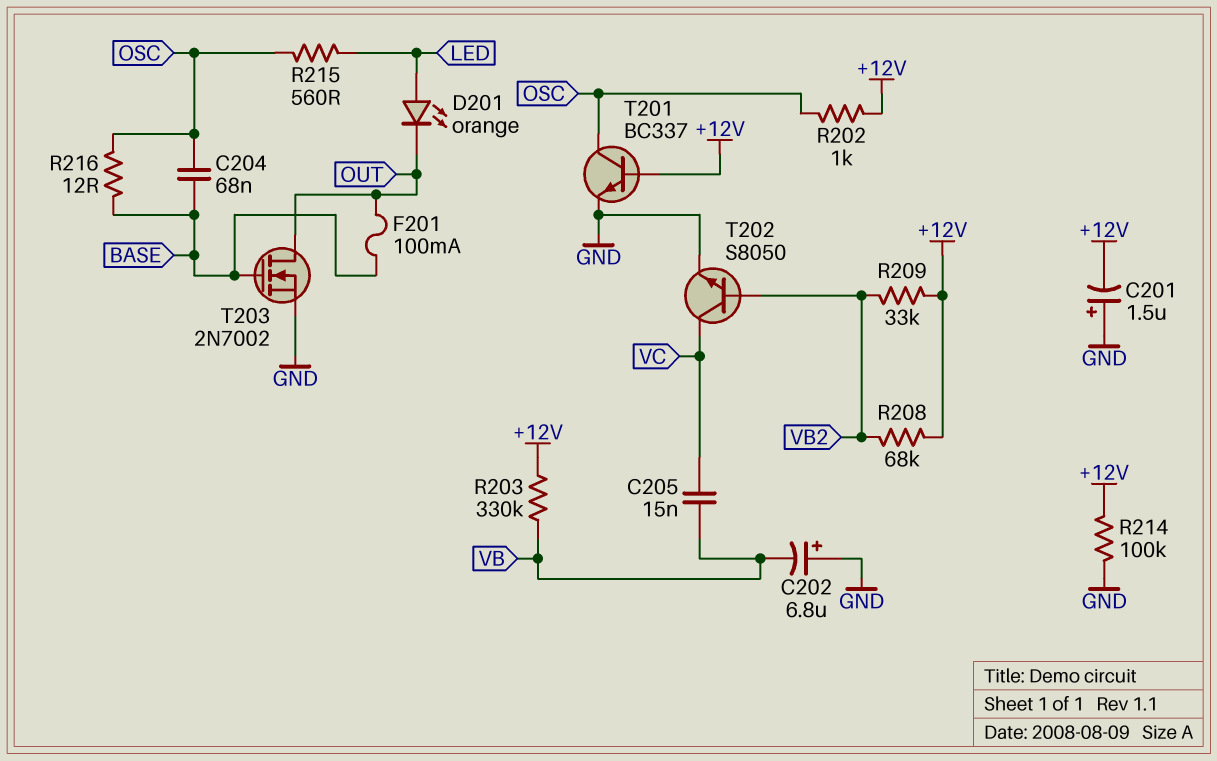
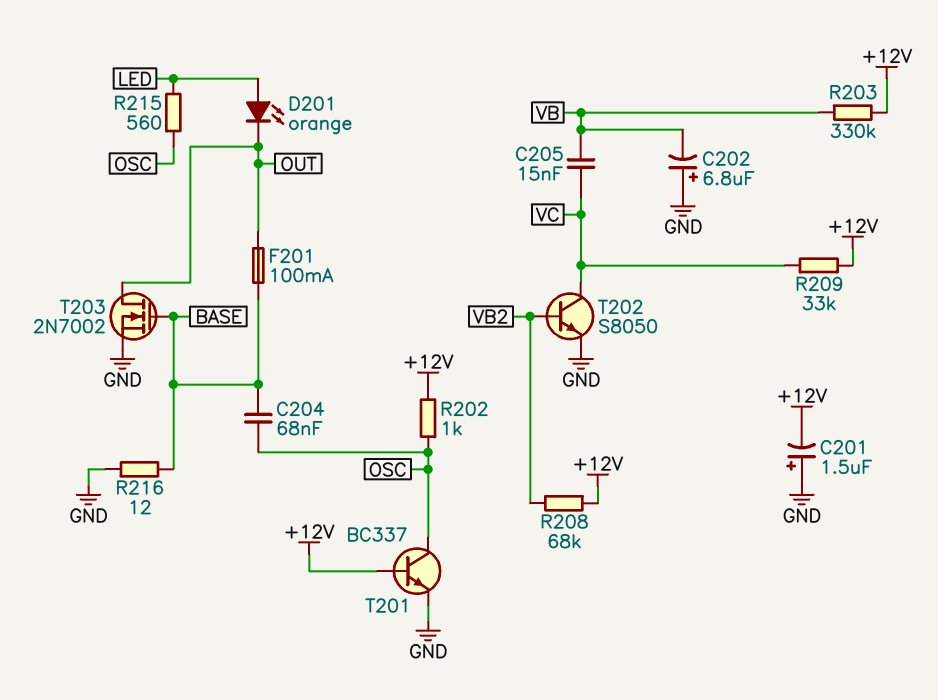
R209: 33k (+12V, VB2) -> 33k (+12V, VC)
R214: 100k (+12V, GND) -> none
R216: 12 (BASE, OSC) -> 12 (BASE, GND)

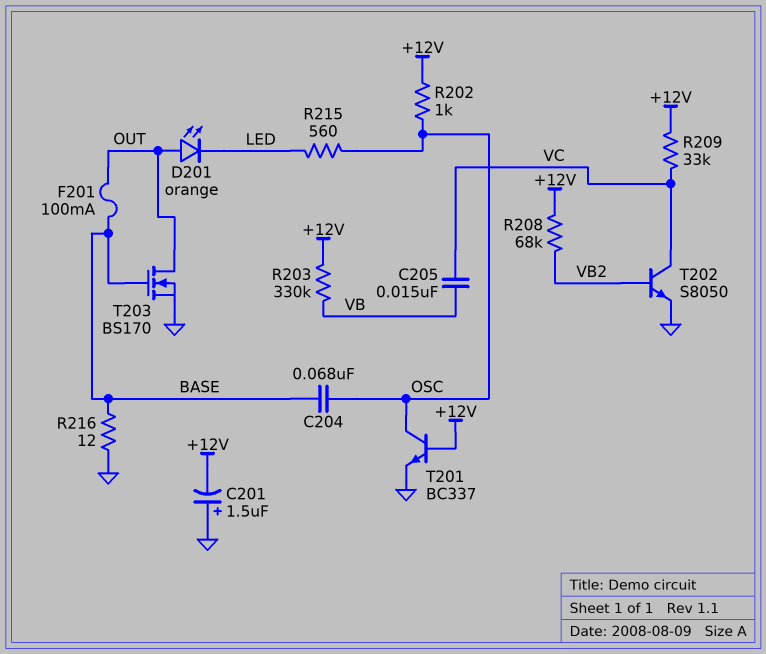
C202: 6.8uF (plus GND, minus VB) -> none
D201: LED orange (A LED, K OUT) -> LED orange (A OUT, K LED)
T203: NMOS 2N7002 (G BASE, D OUT, S GND) -> NMOS BS170 (G BASE, D OUT, S GND)

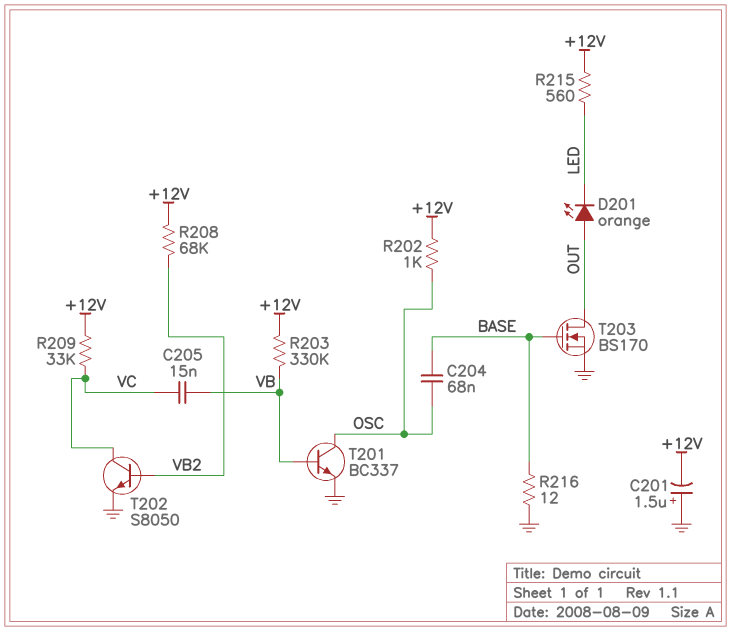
F201: 100mA (BASE, OUT) -> none
R215: 560 (LED, OSC) -> 560 (+12V, LED)
T201: NPN BC337 (B +12V, C OSC, E GND) -> NPN BC337 (B VB, C OSC, E GND)

